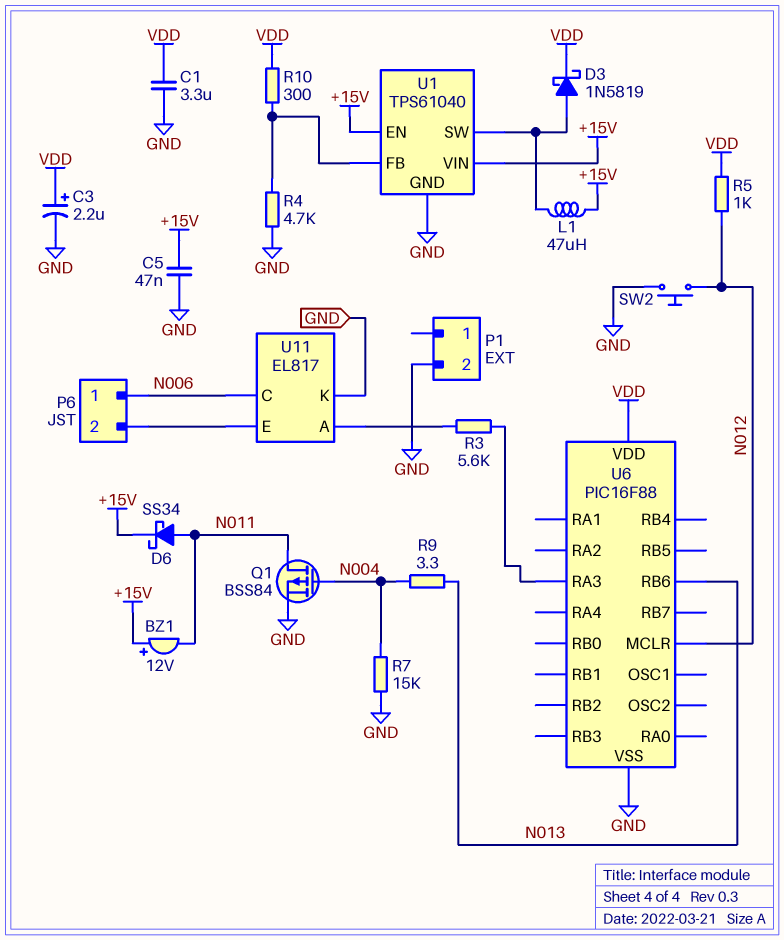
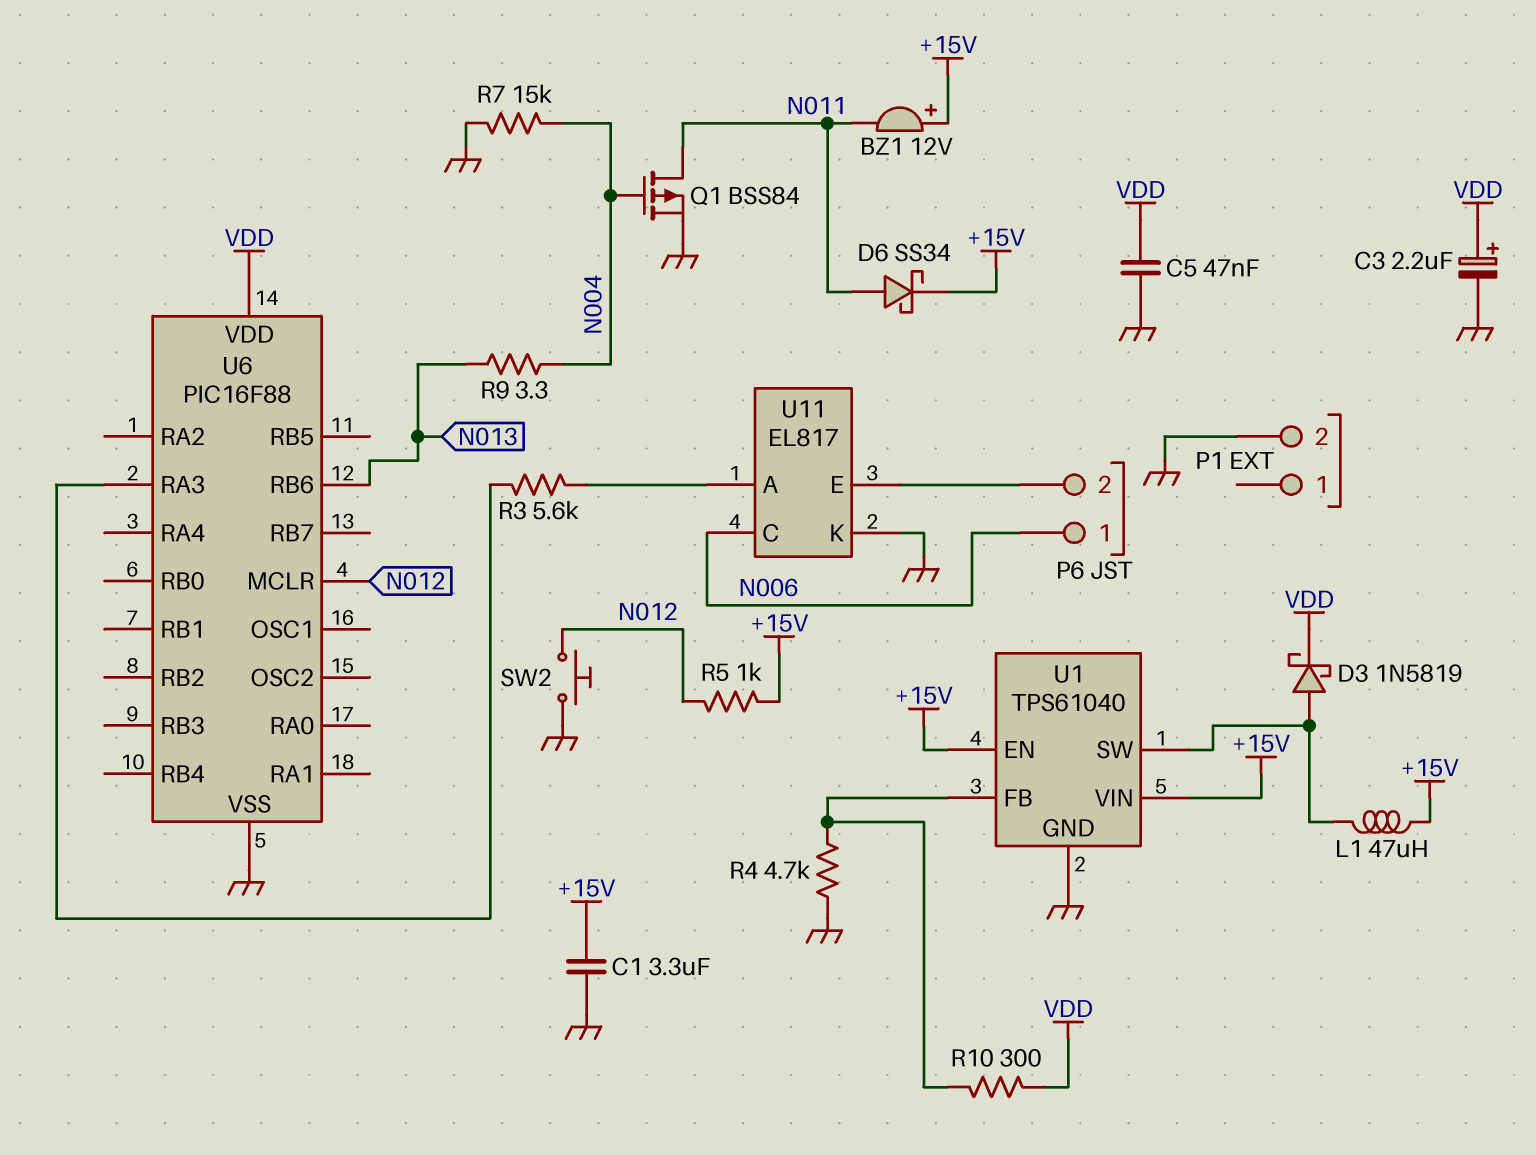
C1: 3.3uF (GND, VDD) -> 3.3uF (+15V, GND)
C5: 47nF (+15V, GND) -> 47nF (GND, VDD)
R5: 1k (N012, VDD) -> 1k (+15V, N012)

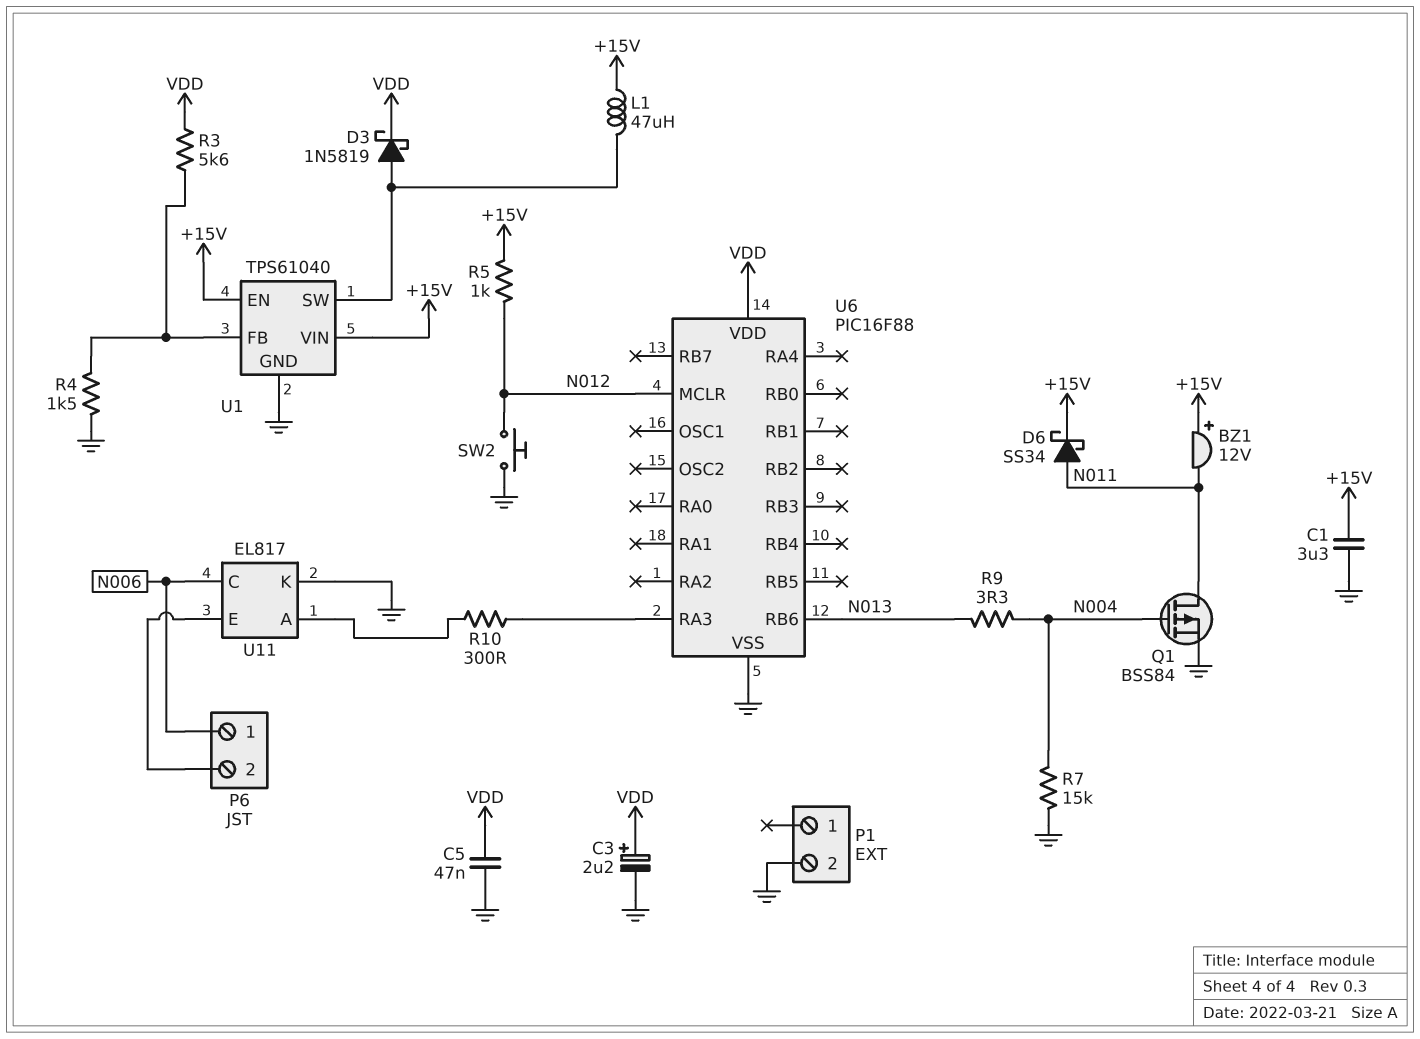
R3: 5.6k (U6/RA3, U11/A) -> 5.6k (U1/FB, VDD)
R4: 4.7k (GND, U1/FB) -> 1.5k (GND, U1/FB)
R10: 300 (U1/FB, VDD) -> 300 (U6/RA3, U11/A)

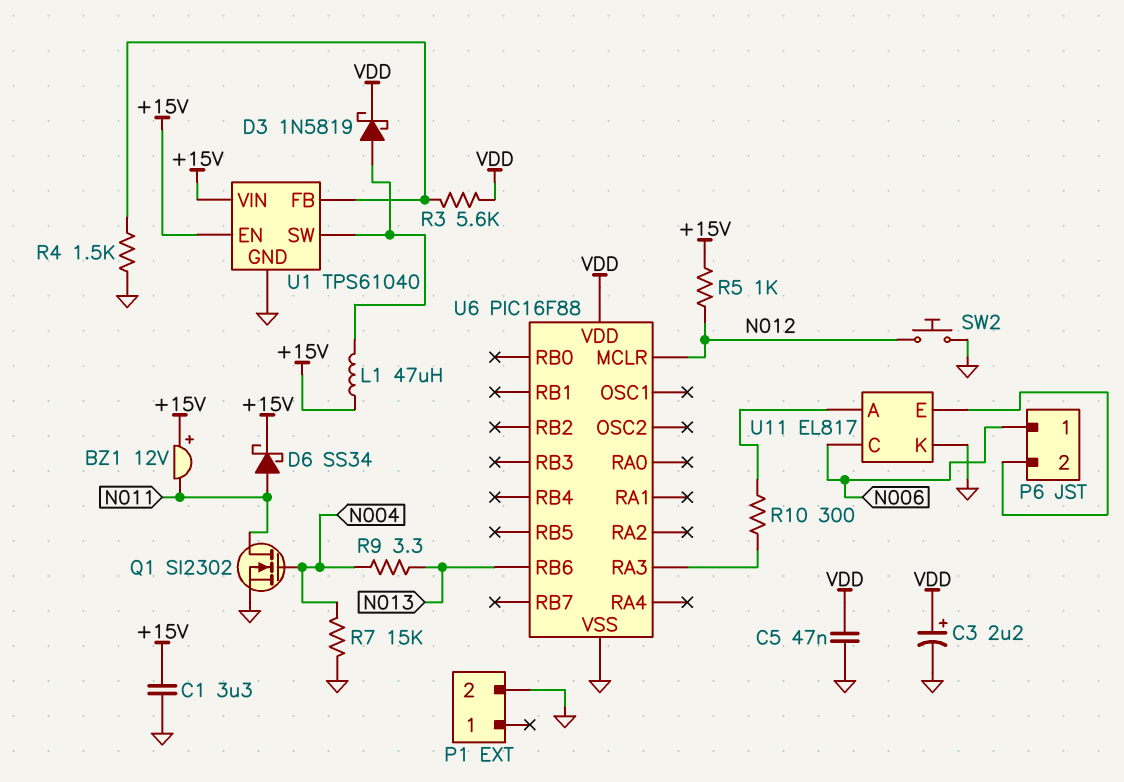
Q1: PMOS BSS84 (G N004, D N011, S GND) -> NMOS SI2302 (G N004, D N011, S GND)

